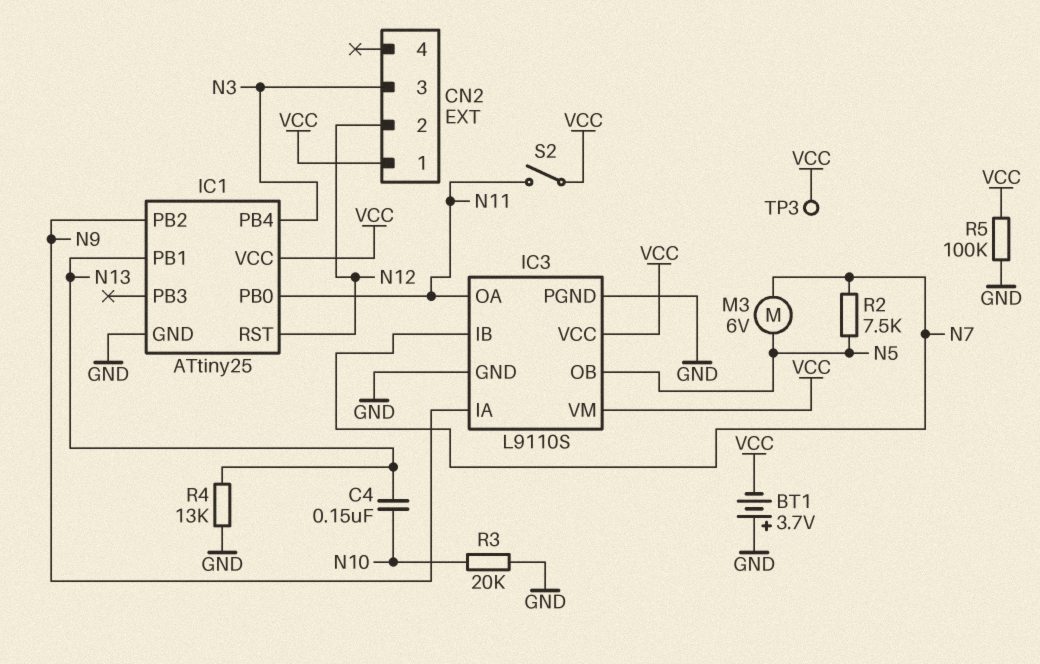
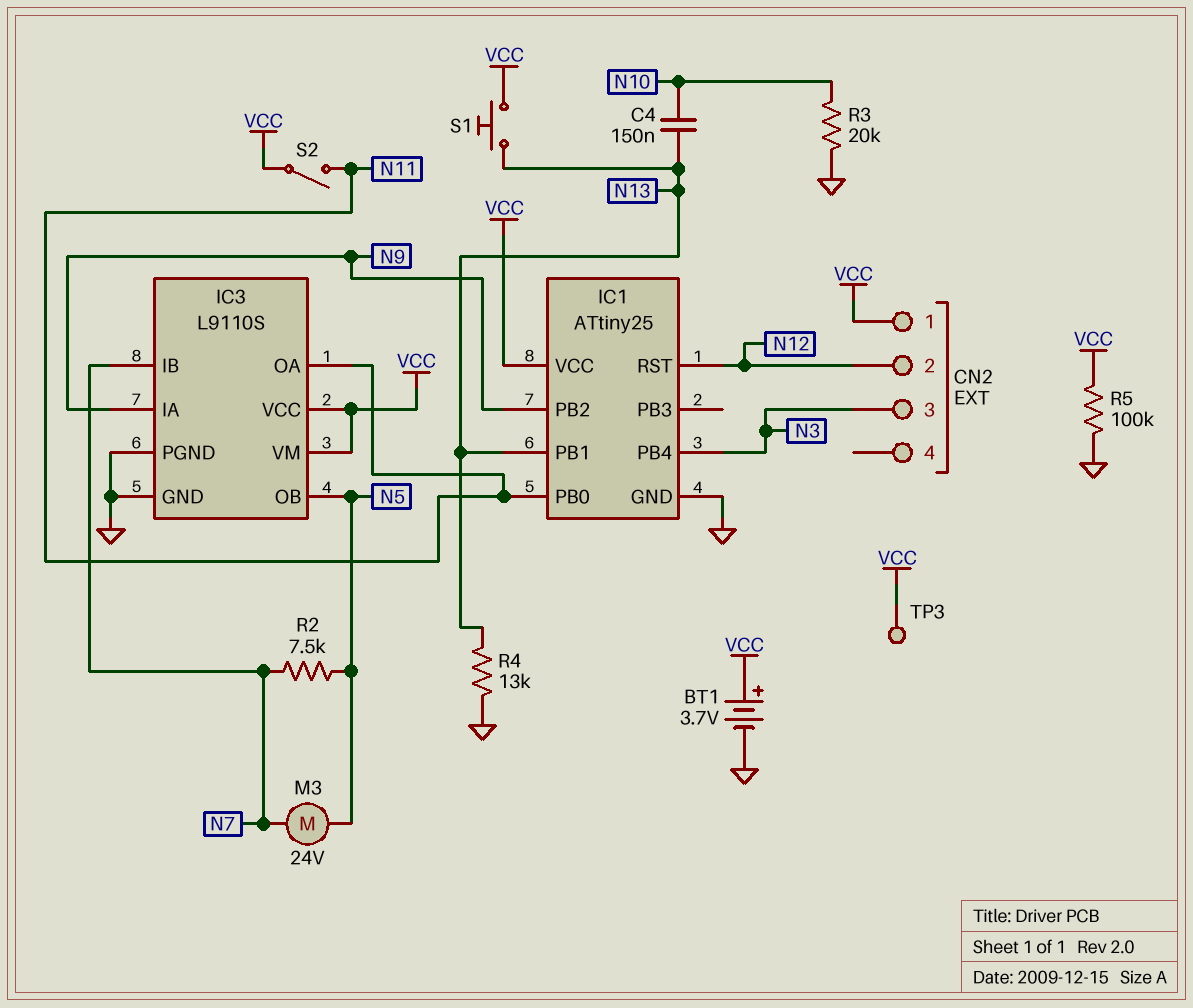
BT1: 3.7V (plus GND, minus VCC) -> 3.7V (plus VCC, minus GND)
M3: motor 6V (N5, N7) -> motor 24V (N5, N7)
S1: none -> button (N13, VCC)

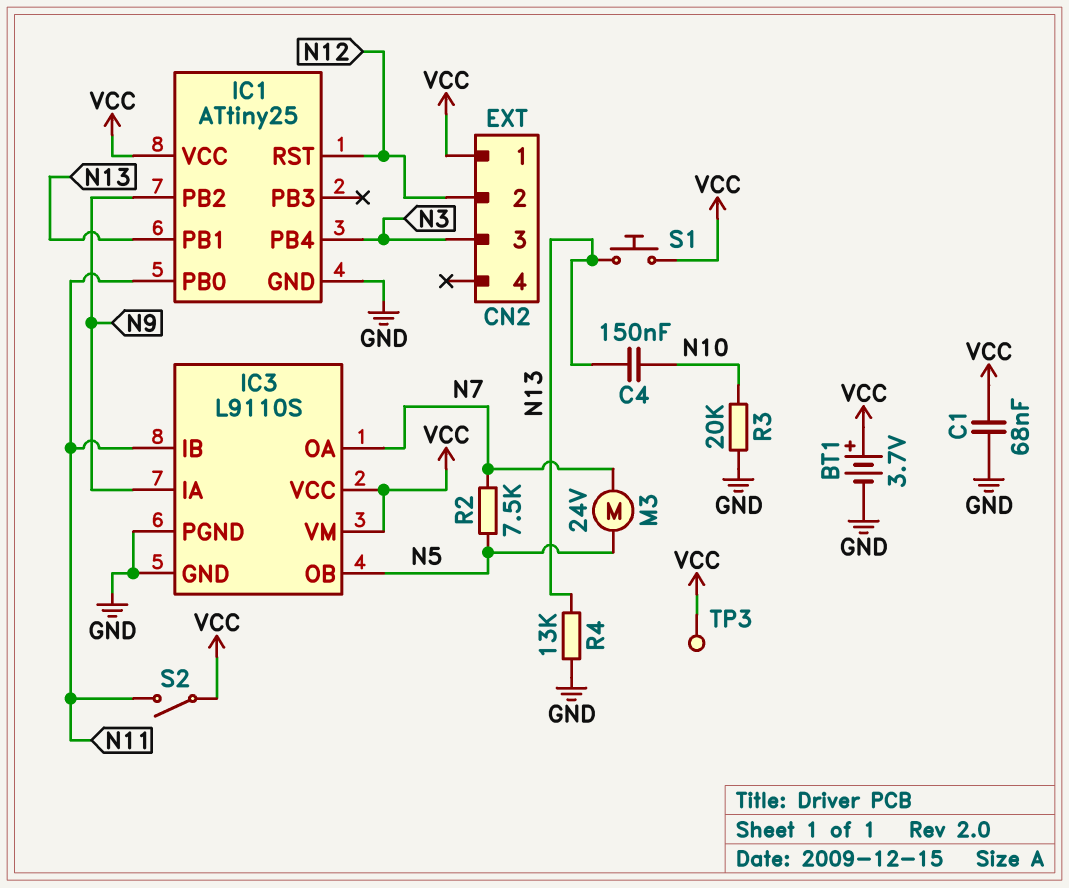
C1: none -> 68nF (GND, VCC)
IC3 pin IB: N7 -> N11
IC3 pin OA: N11 -> N7
R5: 100k (GND, VCC) -> none

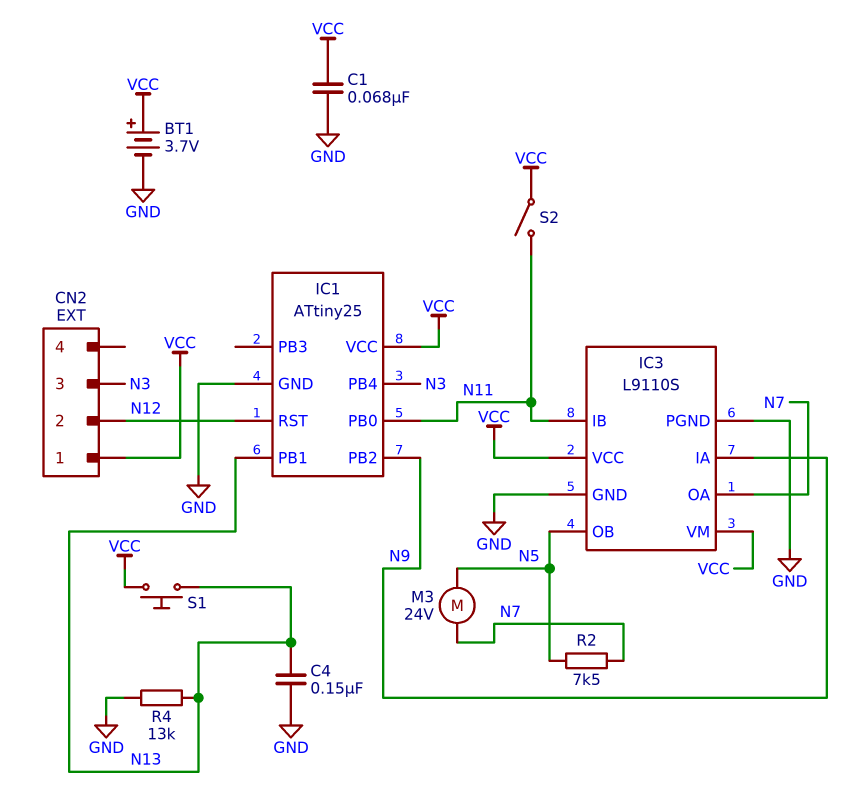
C4: 150nF (N10, N13) -> 150nF (GND, N13)
R3: 20k (GND, N10) -> none
TP3: test point (VCC) -> none

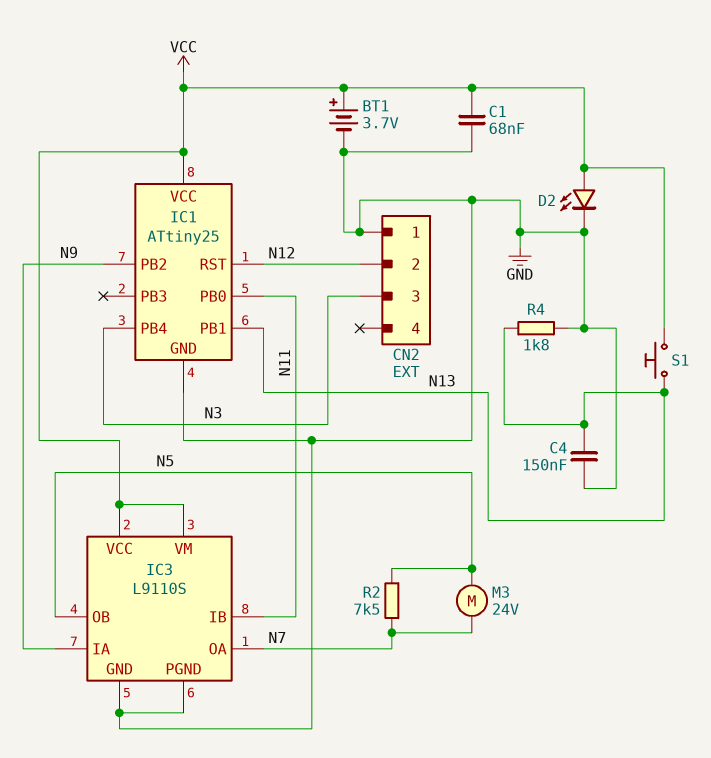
CN2 pin 1: VCC -> GND
D2: none -> LED (A VCC, K GND)
R4: 13k (GND, N13) -> 1.8k (GND, N13)
S2: switch (N11, VCC) -> none

